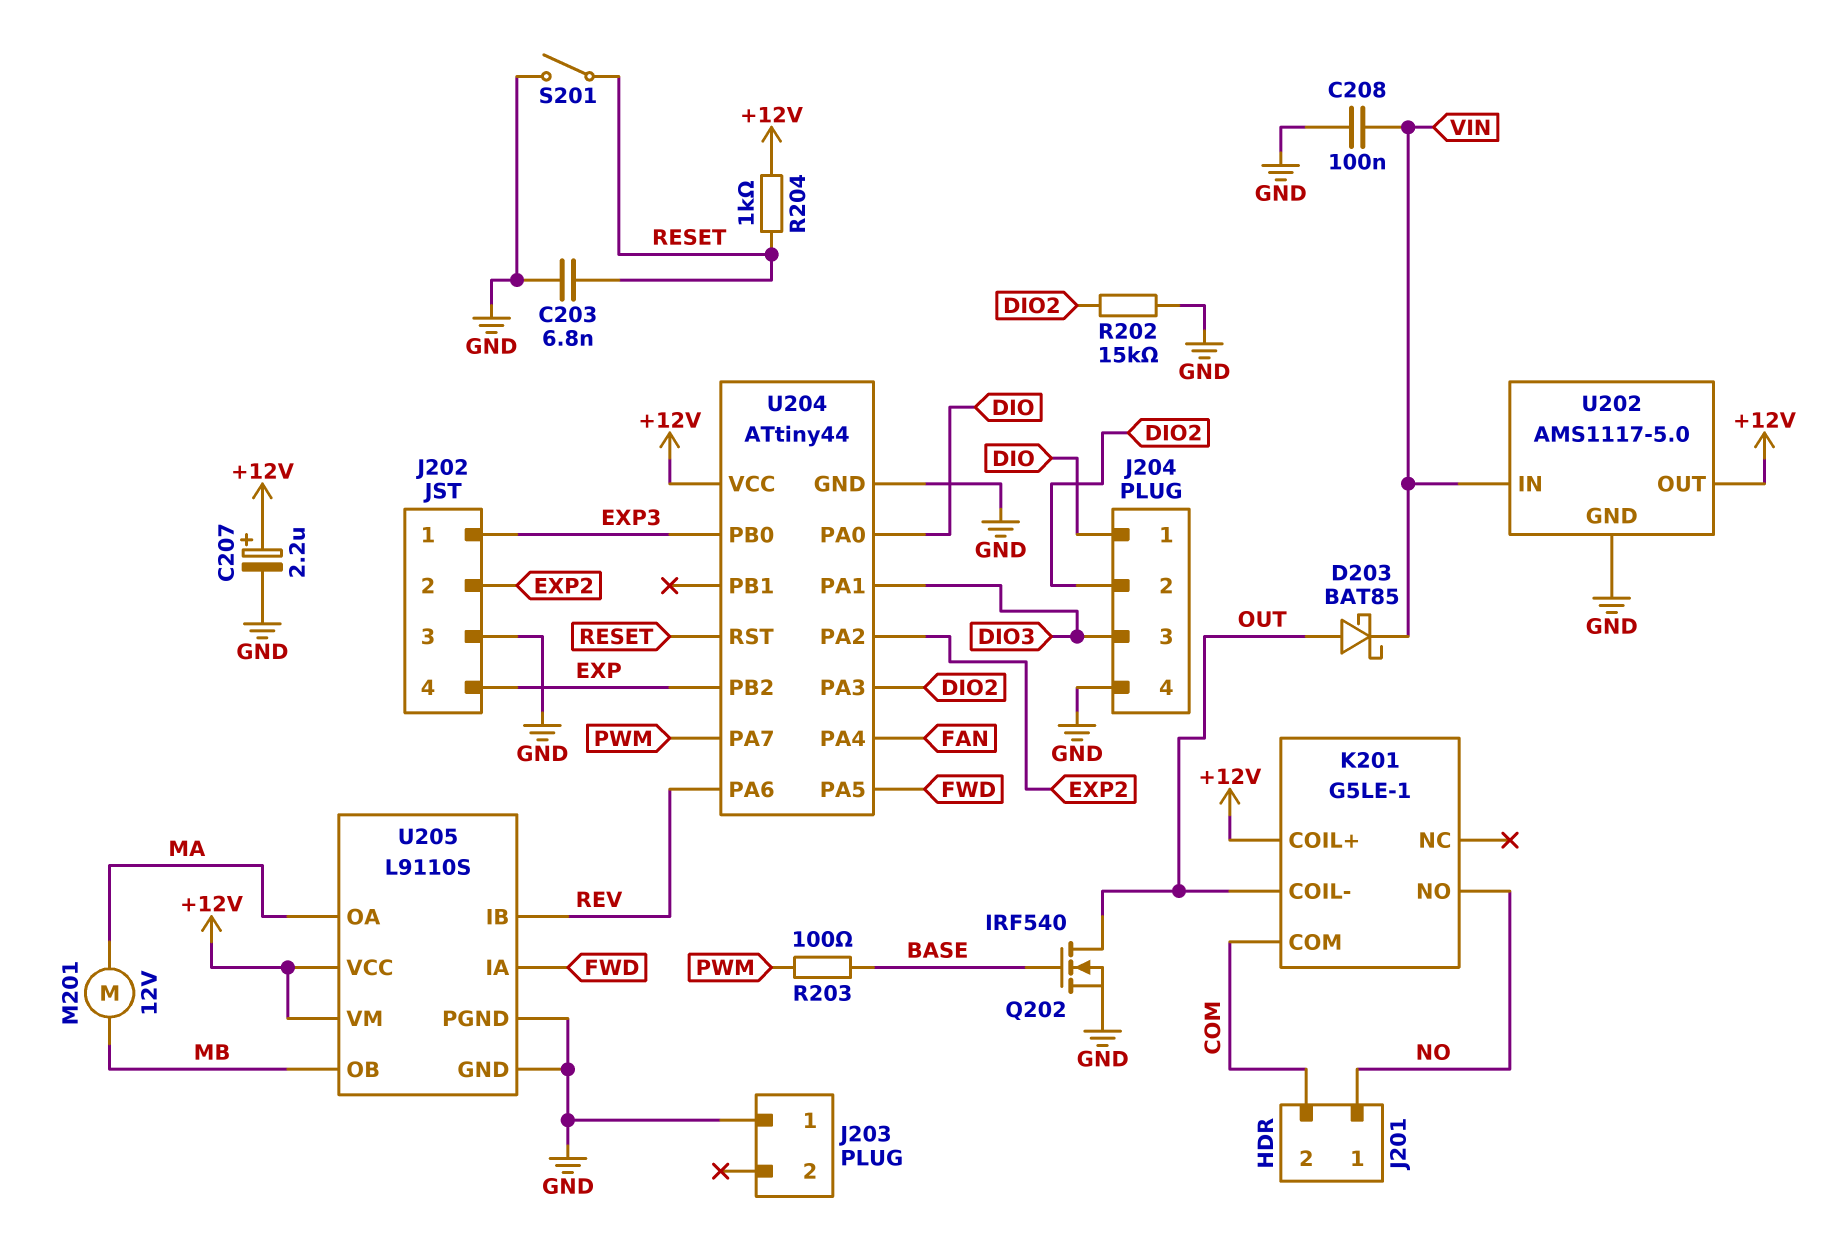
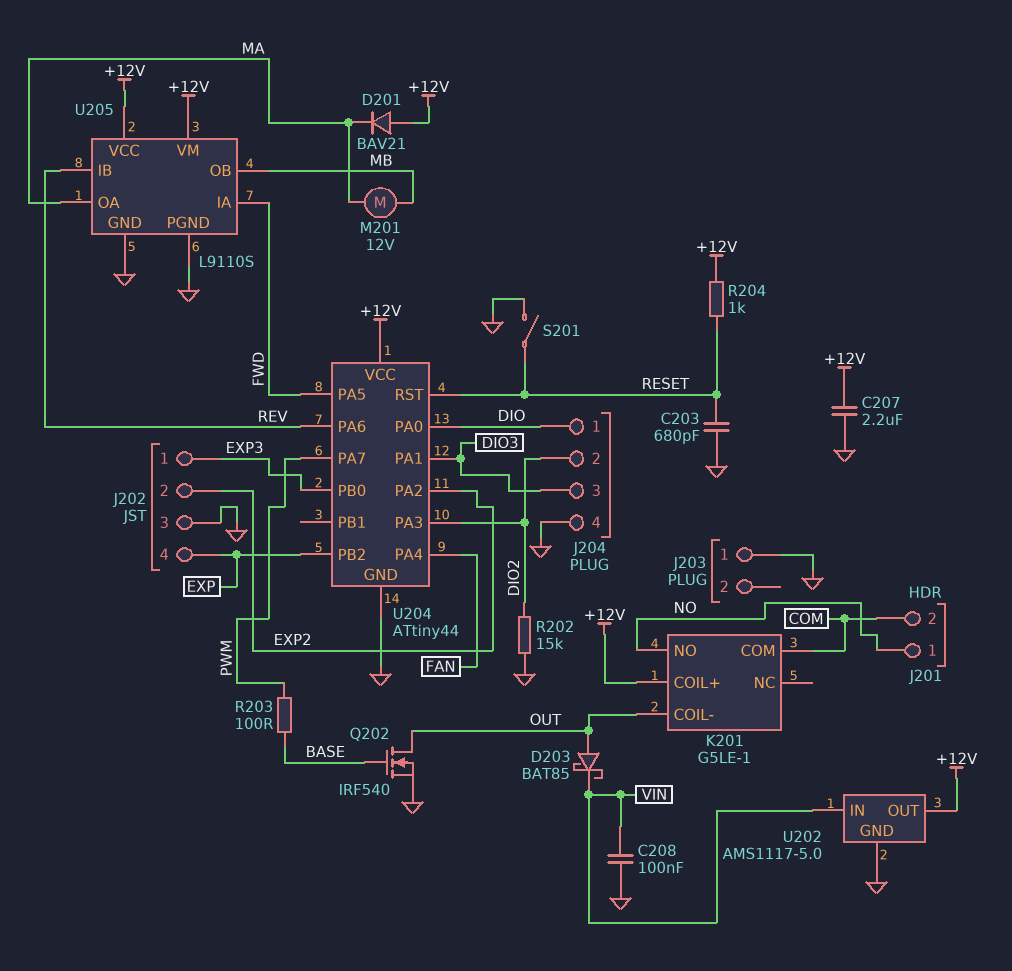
C203: 6.8nF (GND, RESET) -> 680pF (GND, RESET)
C207: 2.2uF (plus +12V, minus GND) -> 2.2uF (+12V, GND)
D201: none -> diode BAV21 (A +12V, K MA)

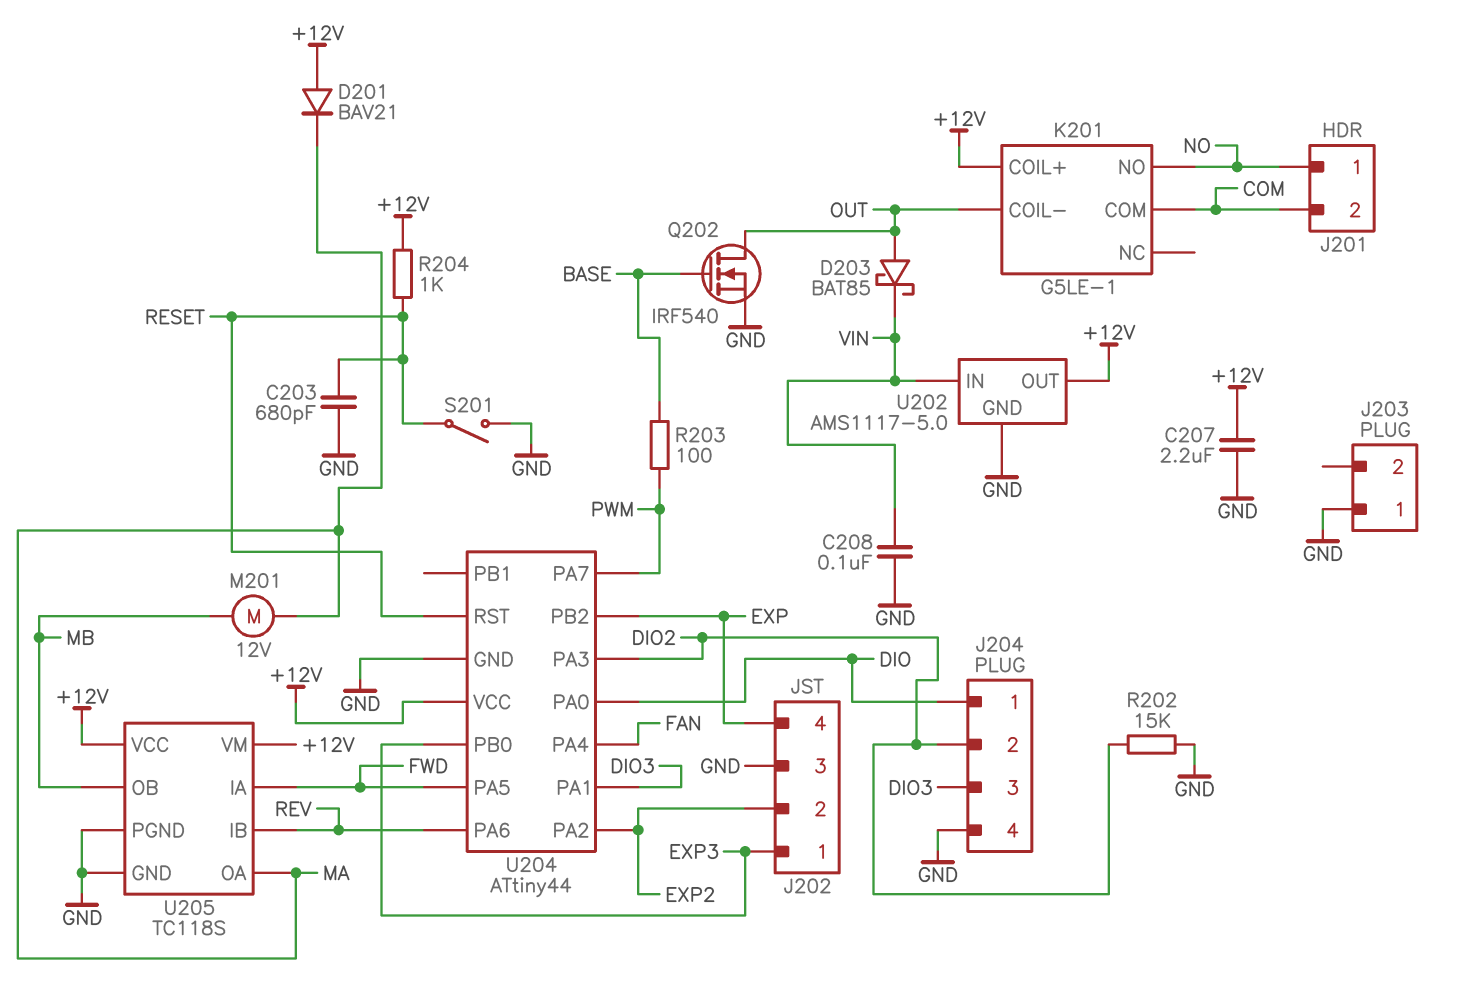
U205: L9110S -> TC118S

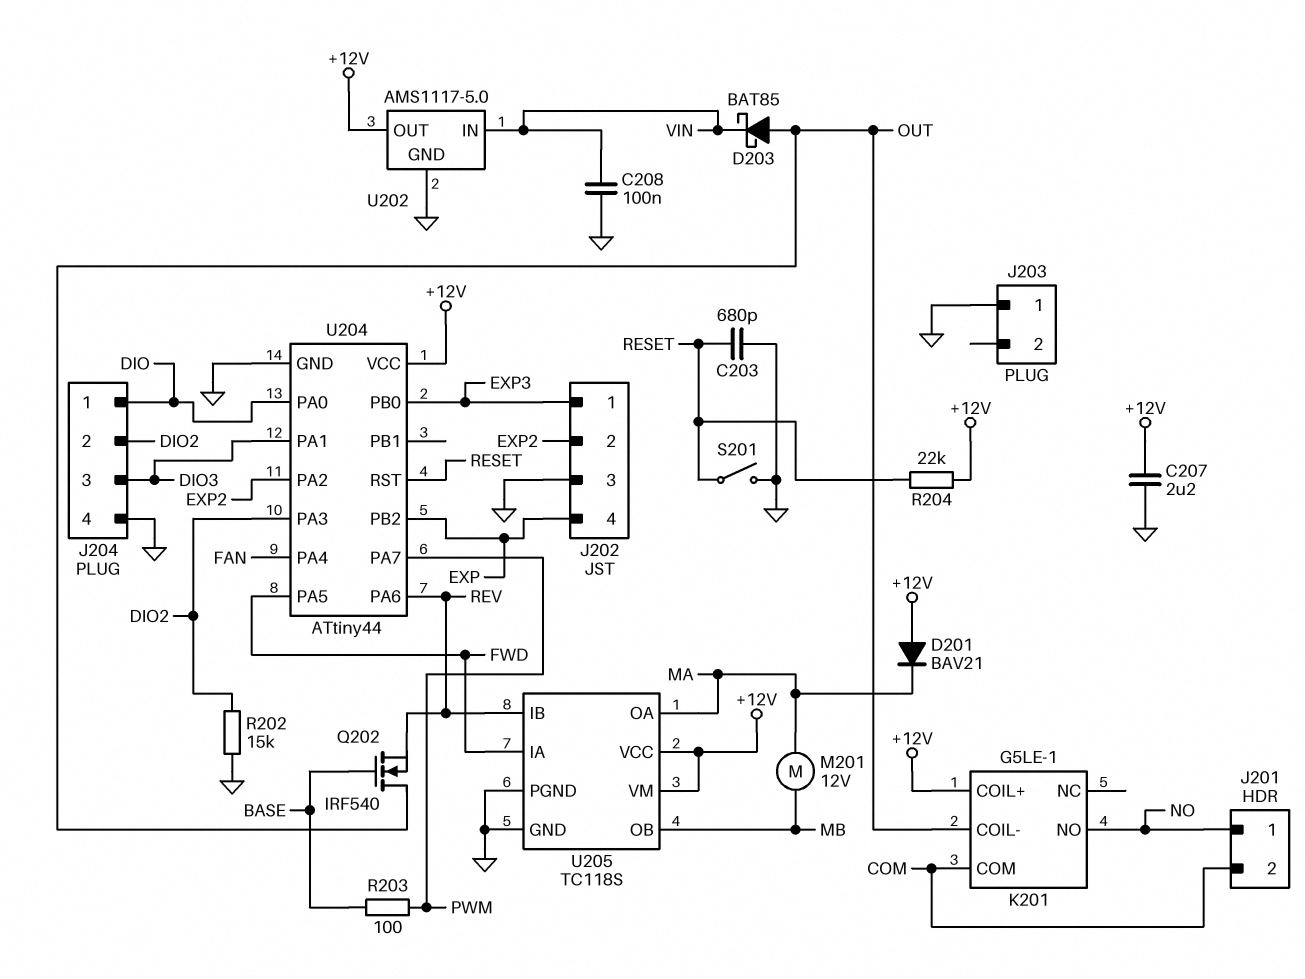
Q202: NMOS IRF540 (G BASE, D OUT, S GND) -> NMOS IRF540 (G BASE, D OUT, S REV)
R204: 1k (+12V, RESET) -> 22k (+12V, RESET)

